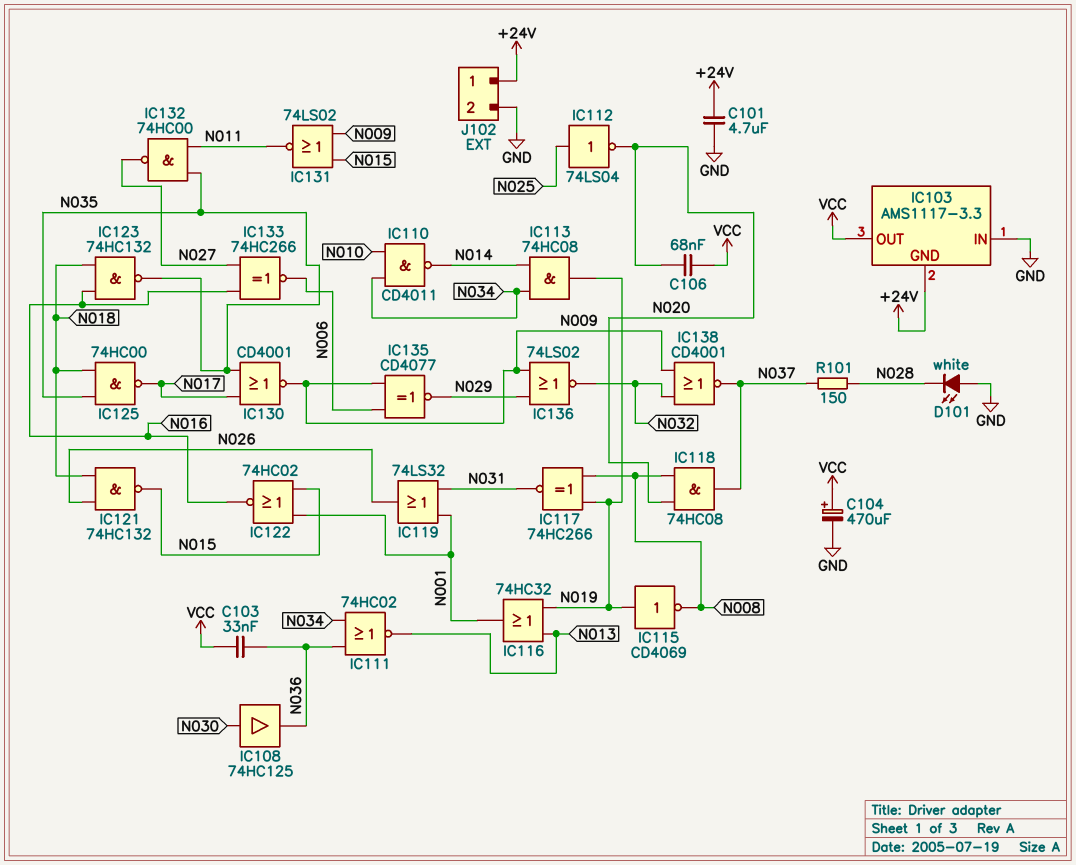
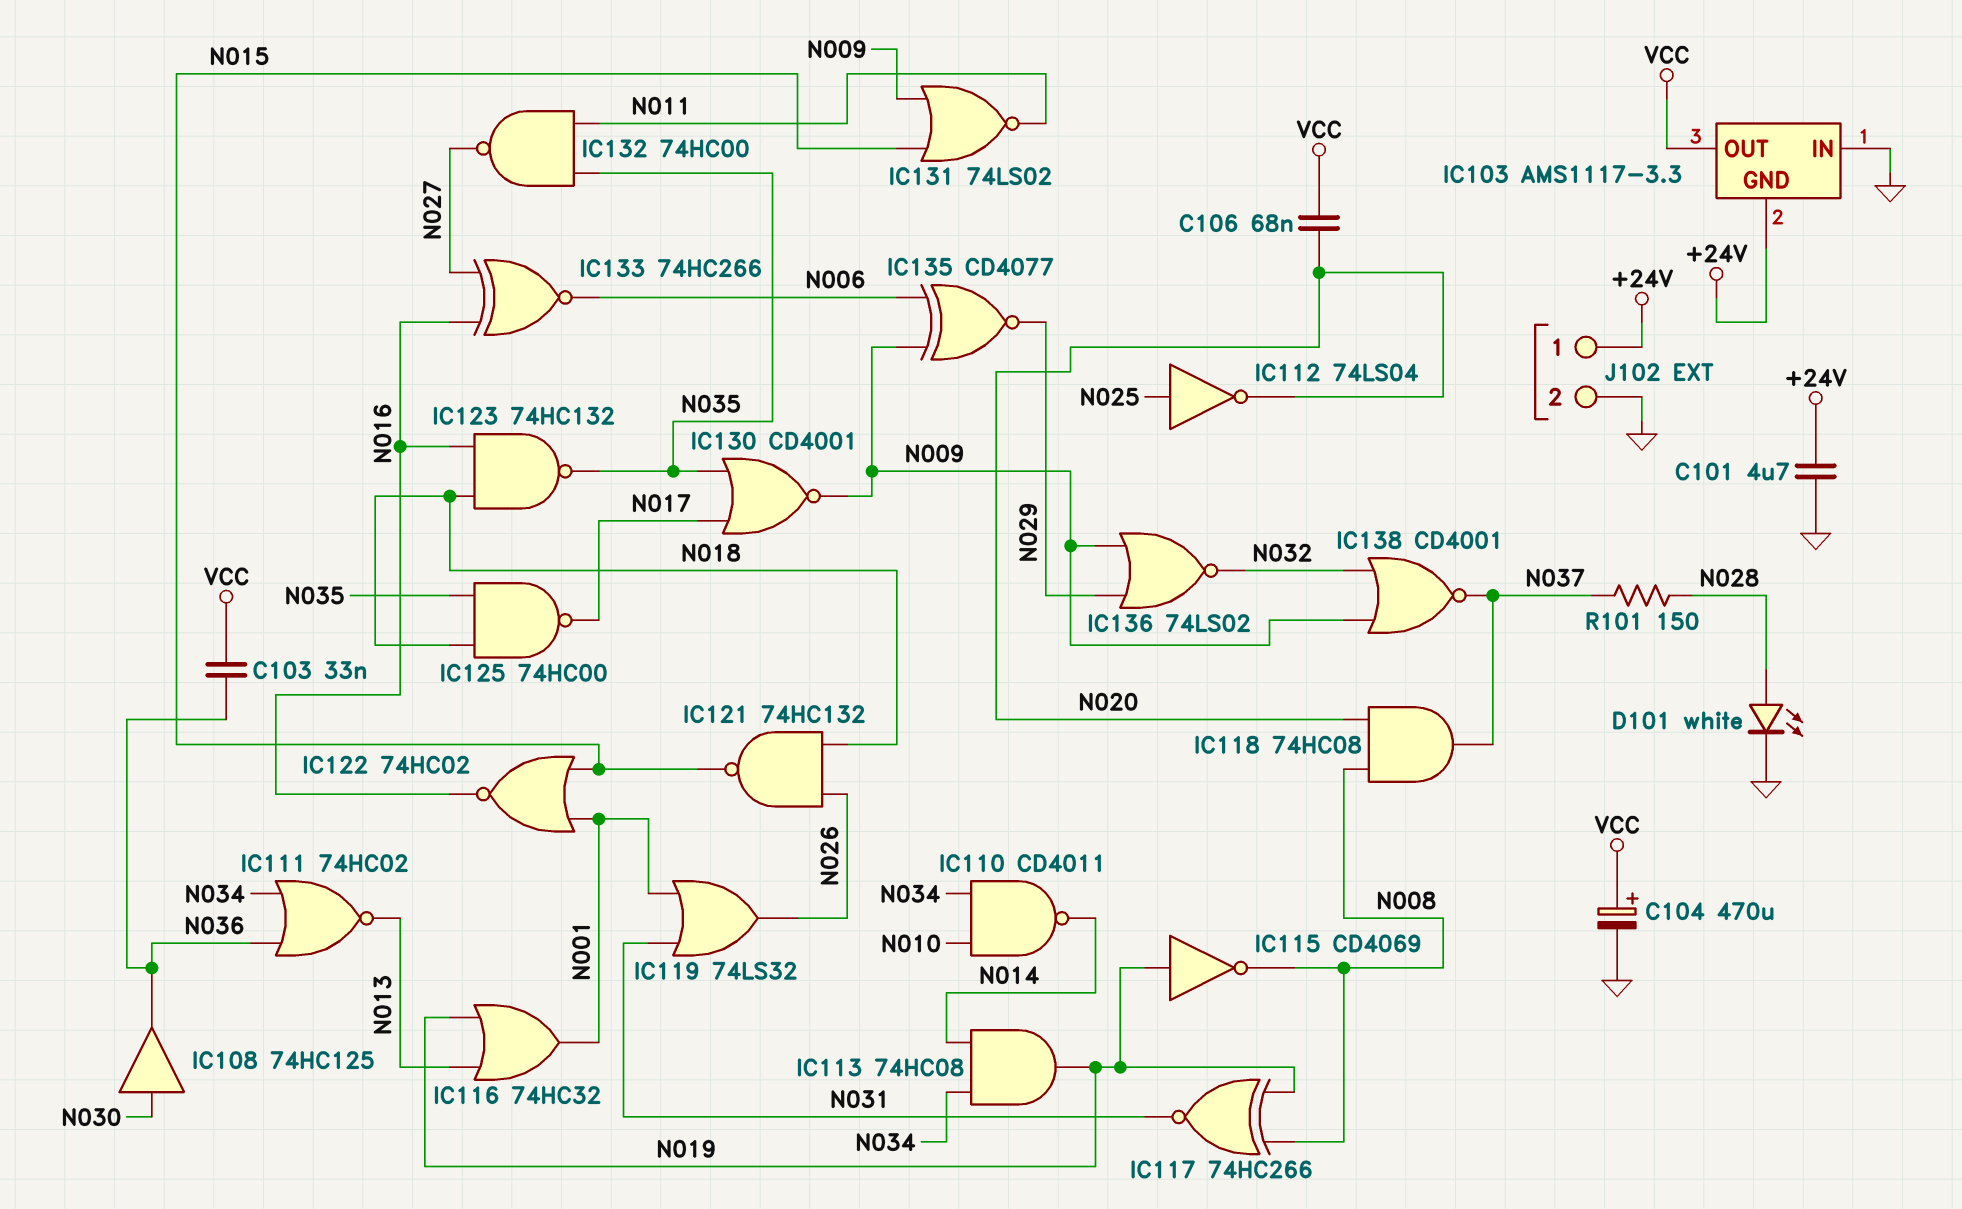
D101: LED white (A GND, K N028) -> LED white (A N028, K GND)

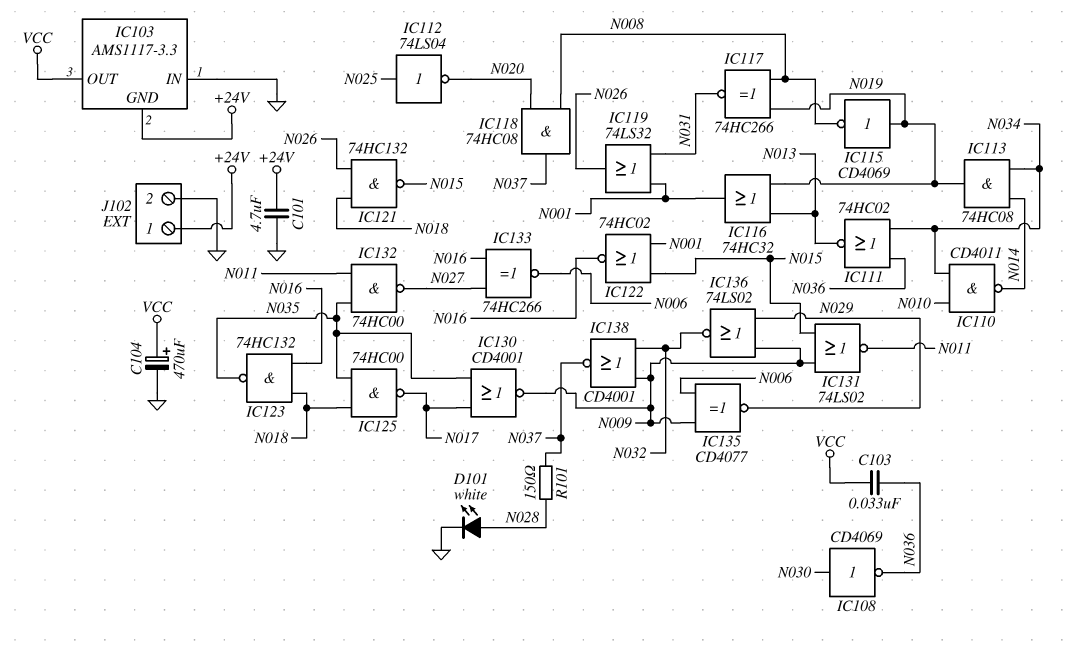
C106: 68nF (N020, VCC) -> none
IC108: buffer 74HC125 (in N030, out N036) -> NOT CD4069 (in N030, out N036)

